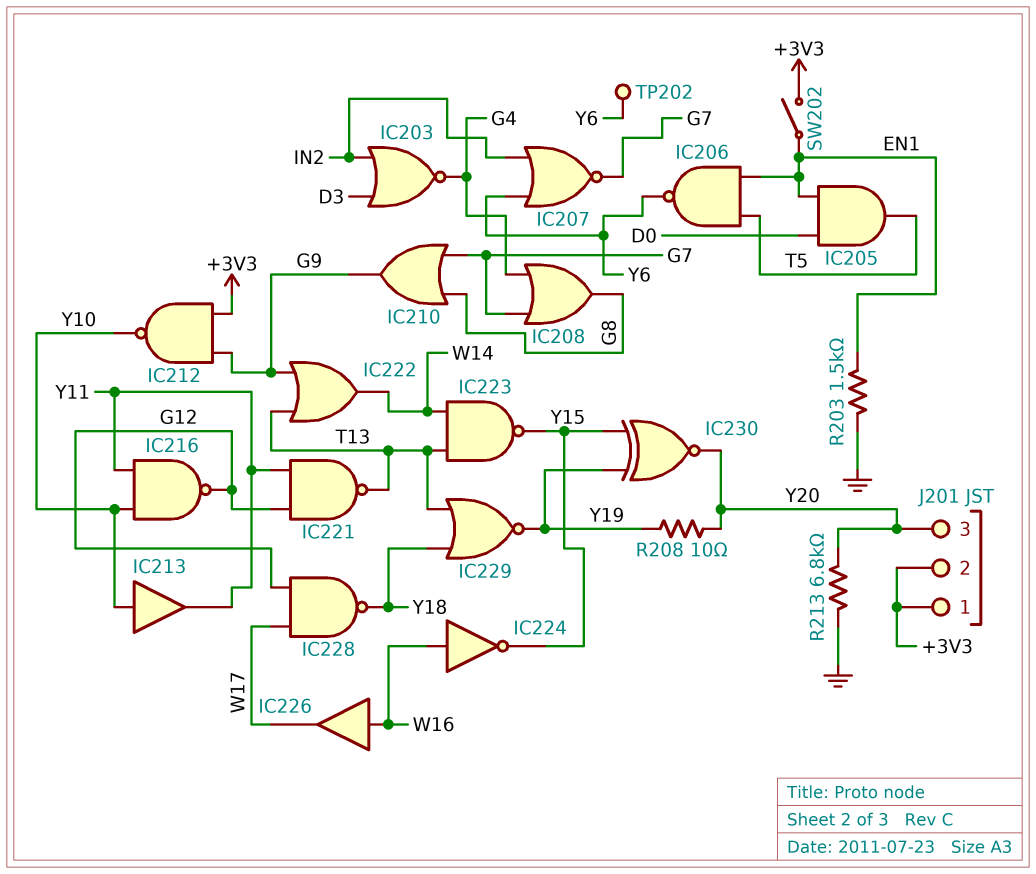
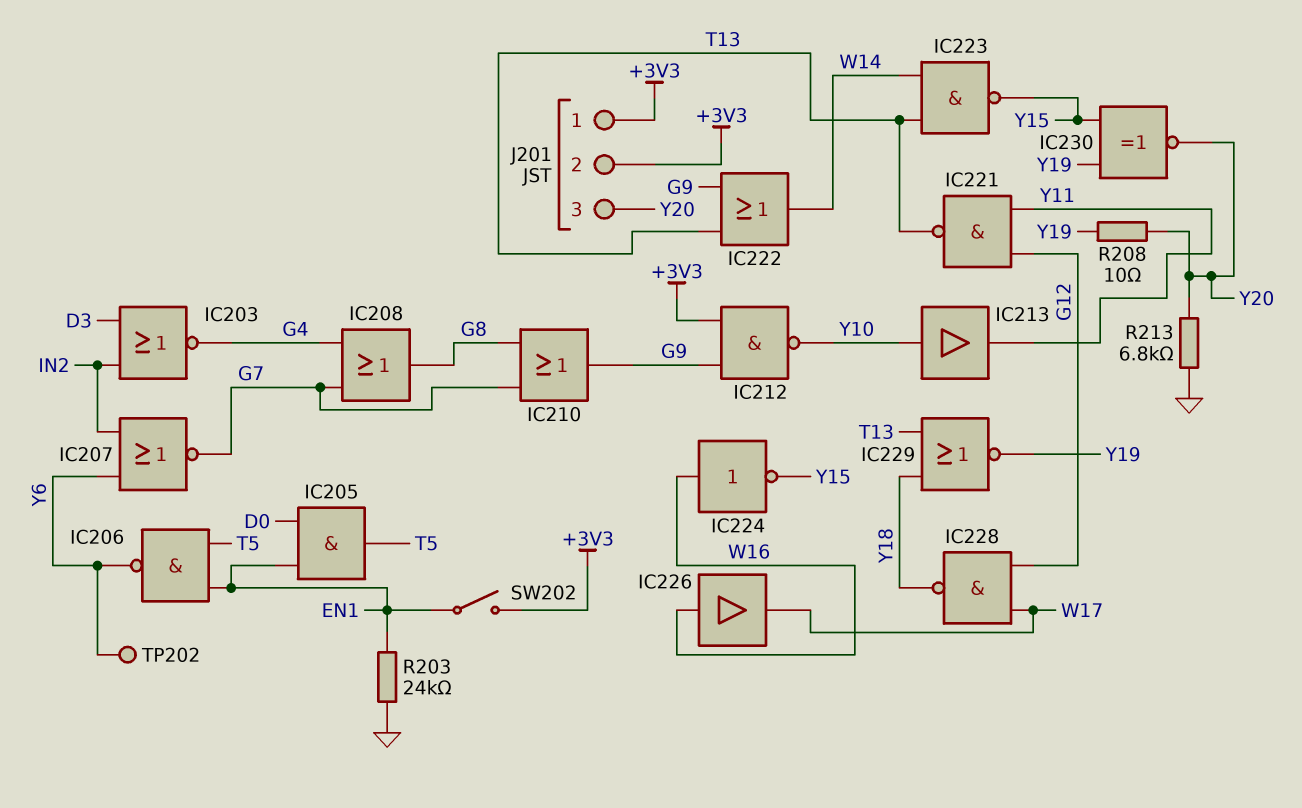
IC216: NAND (in Y10, in Y11, out G12) -> none
R203: 1.5k (EN1, GND) -> 24k (EN1, GND)

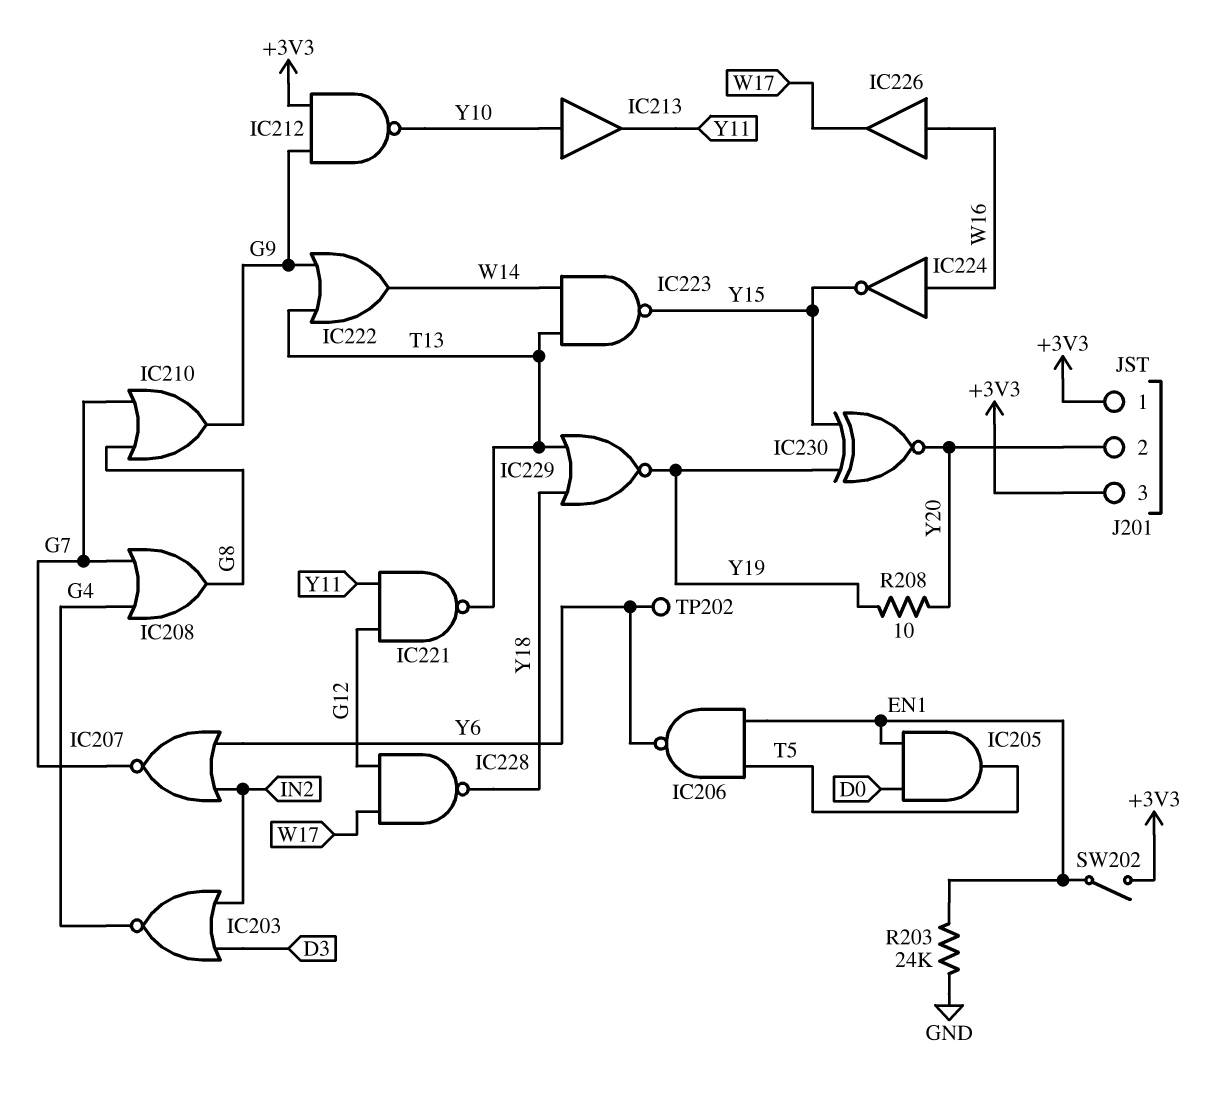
J201 pin 2: +3V3 -> Y20
J201 pin 3: Y20 -> +3V3
R213: 6.8k (GND, Y20) -> none

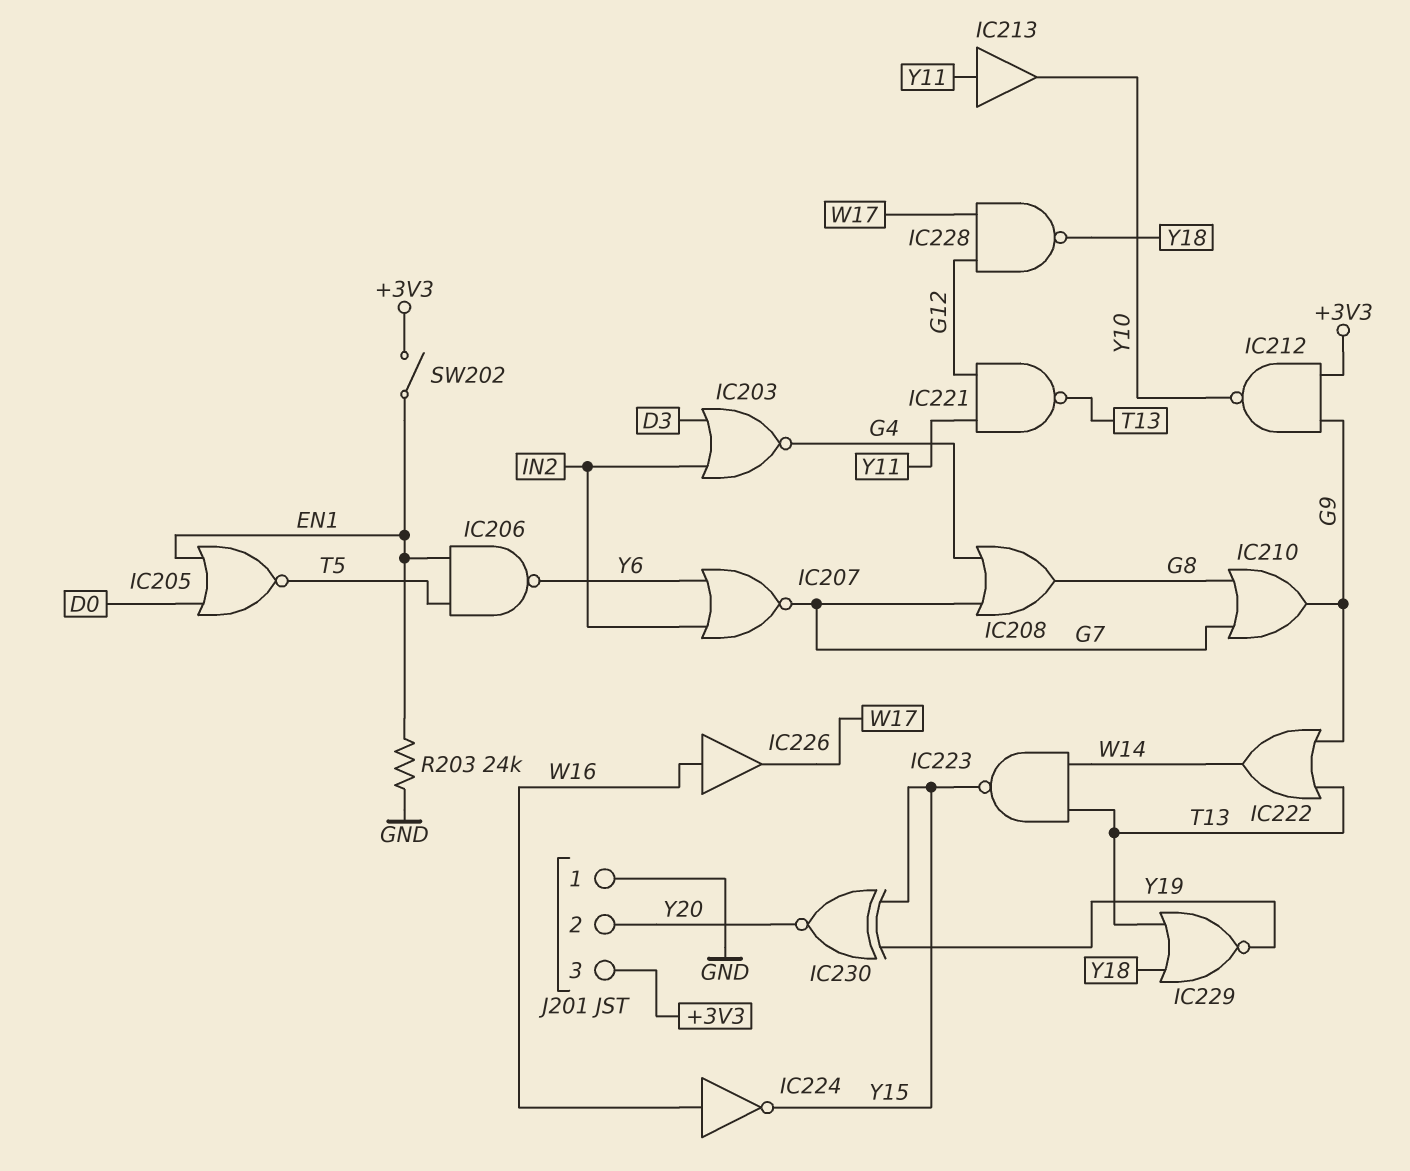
IC205: AND (in D0, in EN1, out T5) -> NOR (in D0, in EN1, out T5)
IC213: buffer (in Y10, out Y11) -> buffer (in Y11, out Y10)
J201 pin 1: +3V3 -> GND
R208: 10 (Y19, Y20) -> none
TP202: test point (Y6) -> none

